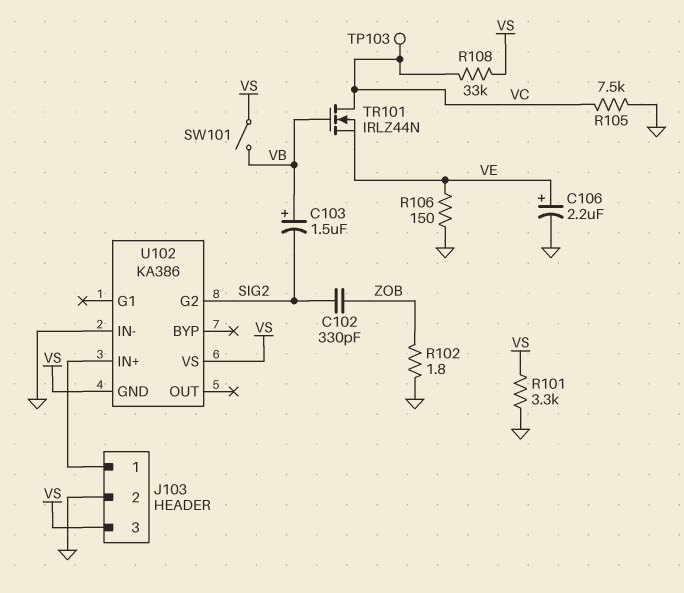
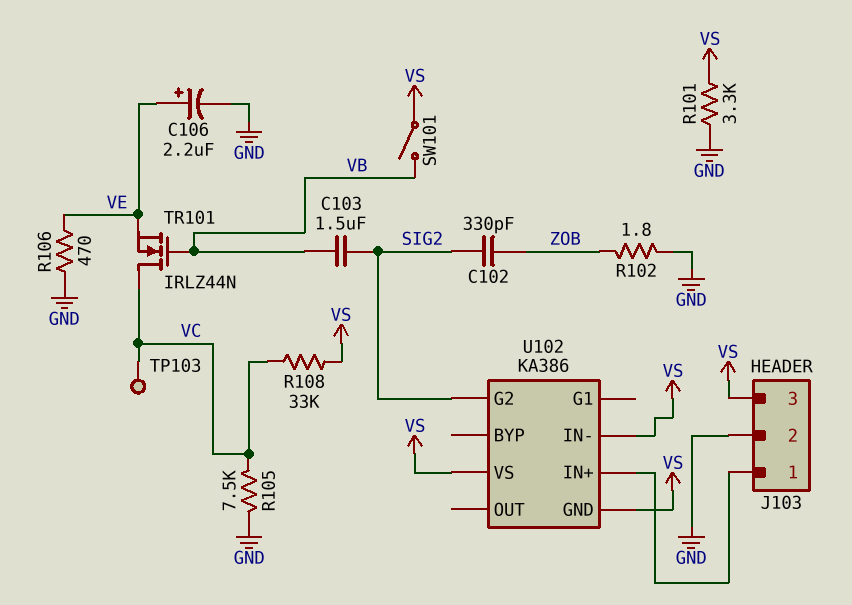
C103: 1.5uF (plus VB, minus SIG2) -> 1.5uF (SIG2, VB)
R106: 150 (GND, VE) -> 470 (GND, VE)
U102 pin IN-: GND -> VS

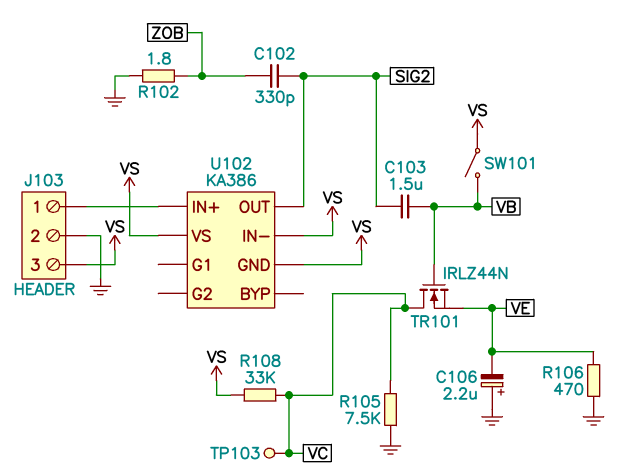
C106: 2.2uF (plus VE, minus GND) -> 2.2uF (plus GND, minus VE)
R101: 3.3k (GND, VS) -> none
U102 pin G2: SIG2 -> none
U102 pin OUT: none -> SIG2

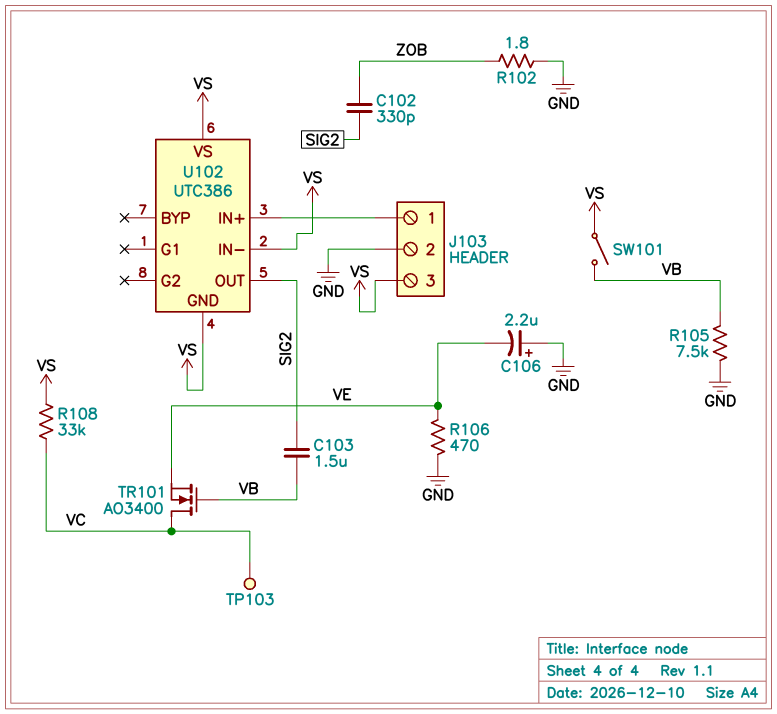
R105: 7.5k (GND, VC) -> 7.5k (GND, VB)
TR101: NMOS IRLZ44N (G VB, D VC, S VE) -> NMOS AO3400 (G VB, D VC, S VE)
U102: KA386 -> UTC386

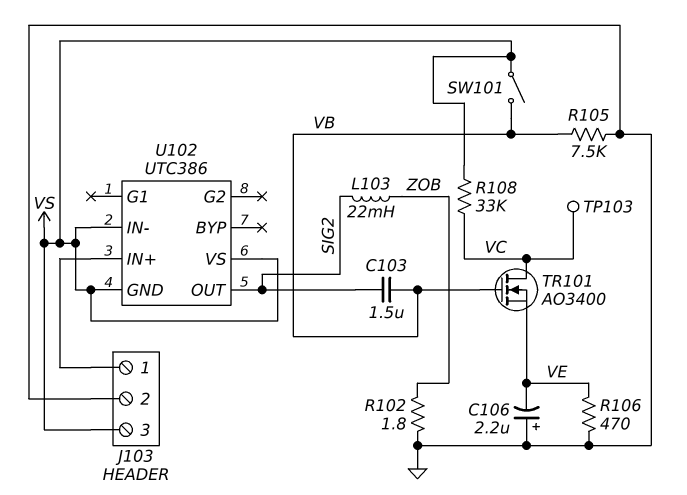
C102: 330pF (SIG2, ZOB) -> none
L103: none -> 22mH (SIG2, ZOB)

